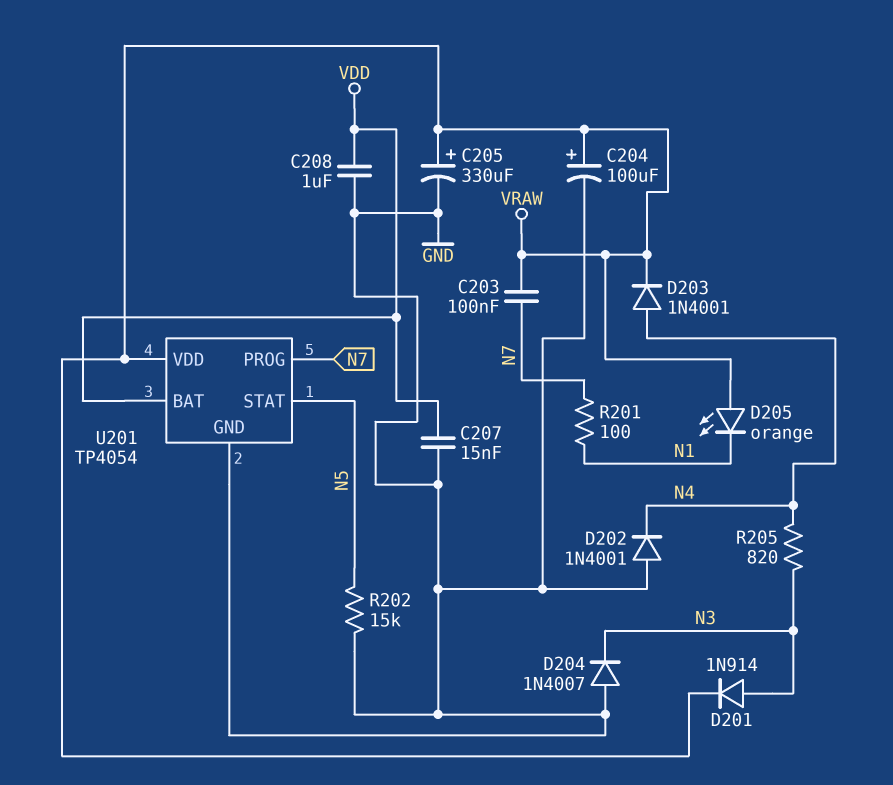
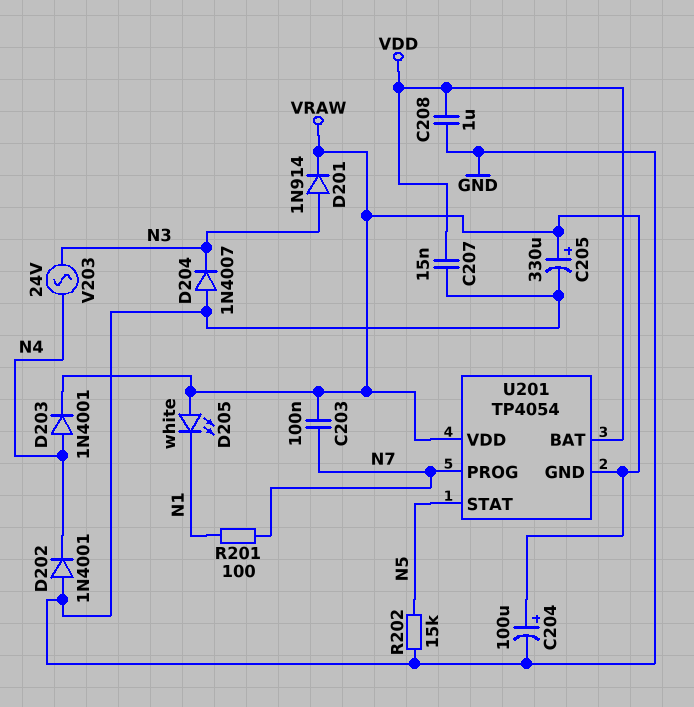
D205: LED orange (A VRAW, K N1) -> LED white (A VRAW, K N1)
R205: 820 (N3, N4) -> none
U201 pin GND: GND -> VRAW
V203: none -> AC 24V (N3, N4)

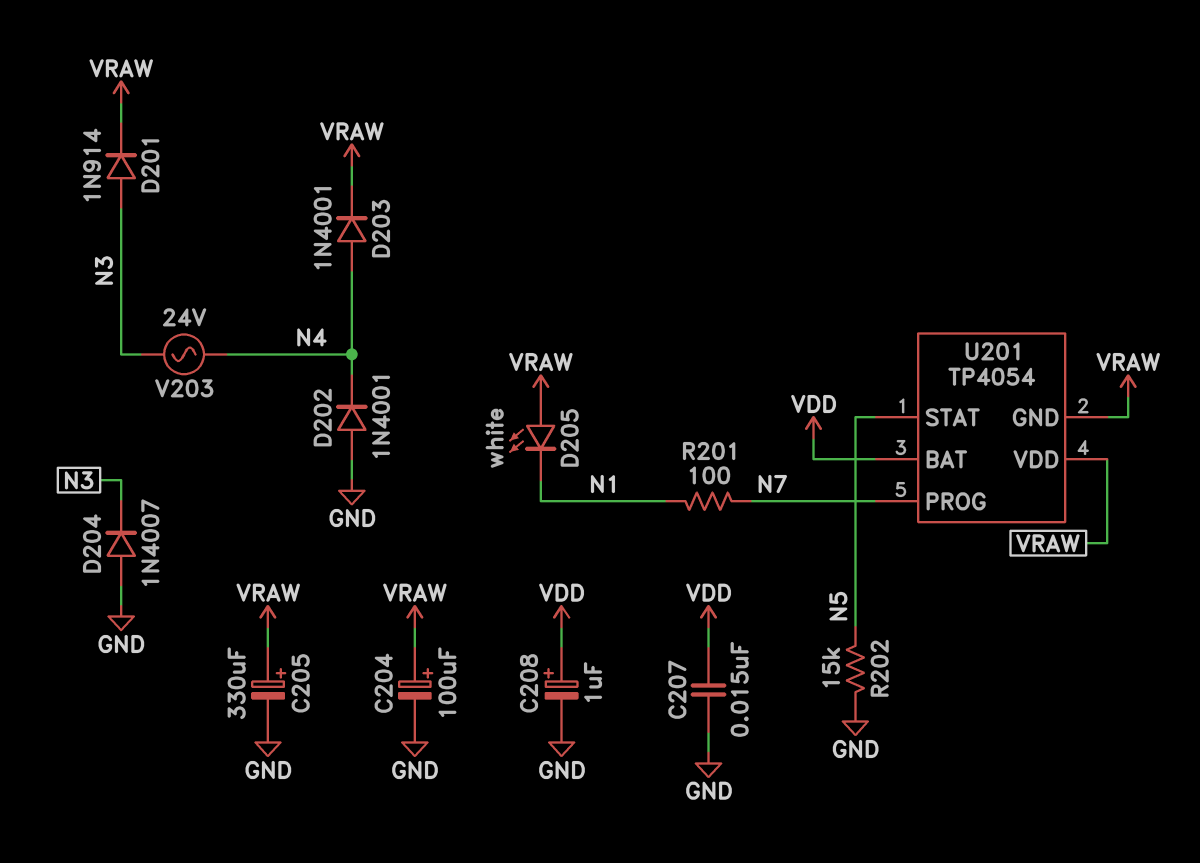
C203: 100nF (N7, VRAW) -> none
C208: 1uF (GND, VDD) -> 1uF (plus VDD, minus GND)

